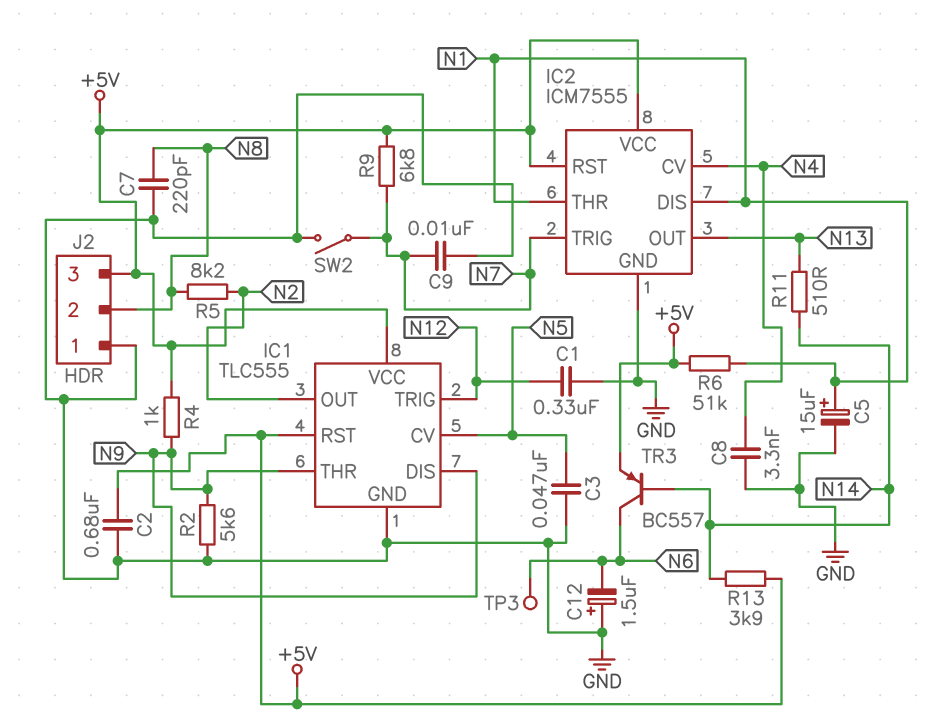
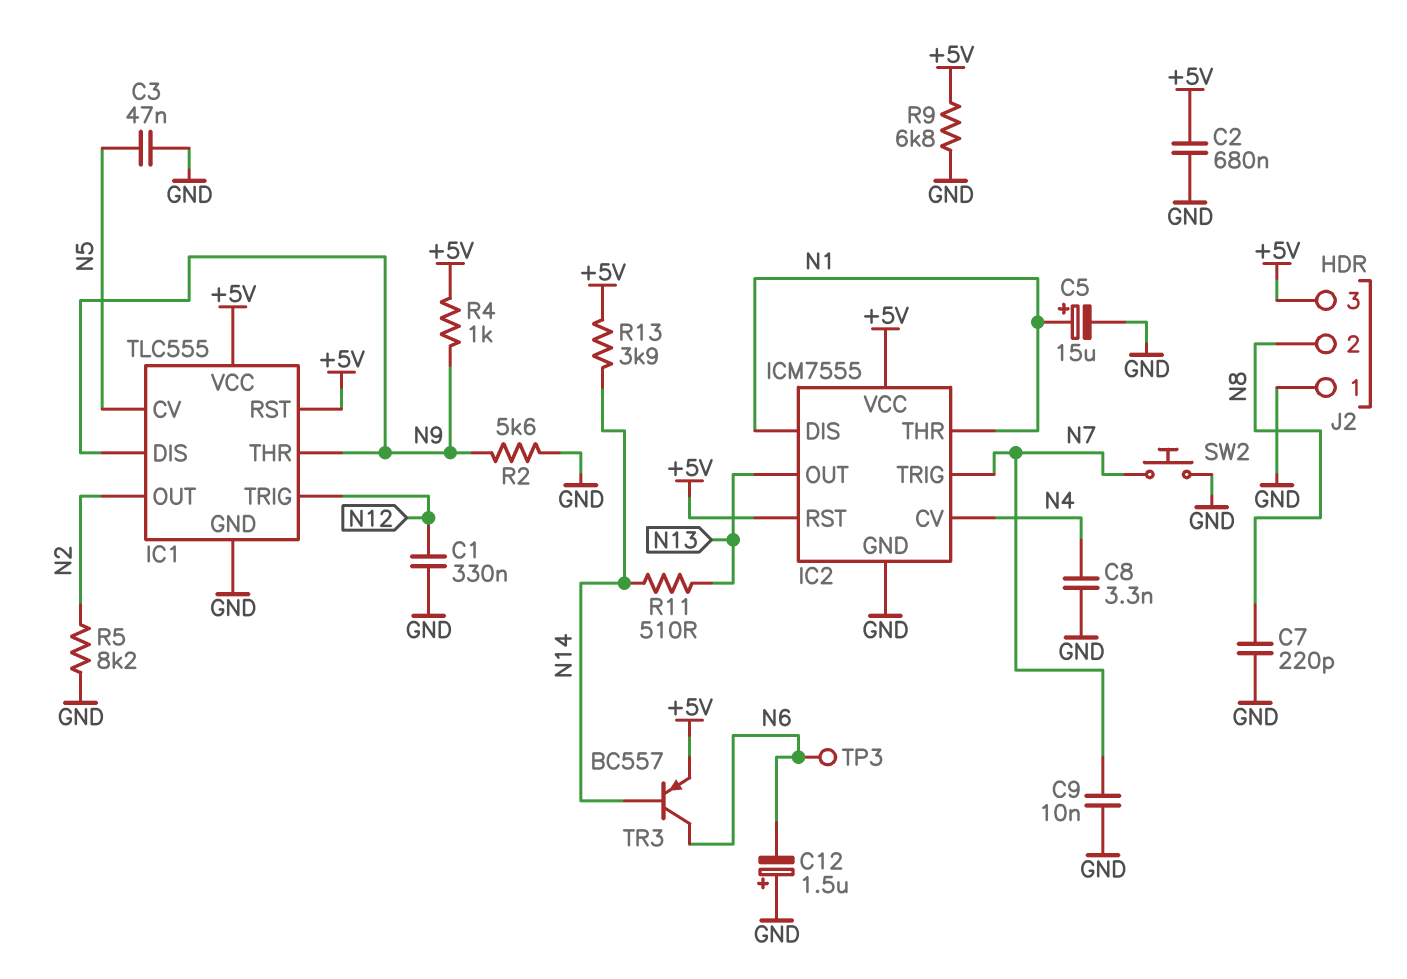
R5: 8.2k (N2, N8) -> 8.2k (GND, N2)
R6: 51k (+5V, N1) -> none
R9: 6.8k (+5V, N7) -> 6.8k (+5V, GND)
SW2: switch (GND, N7) -> button (GND, N7)

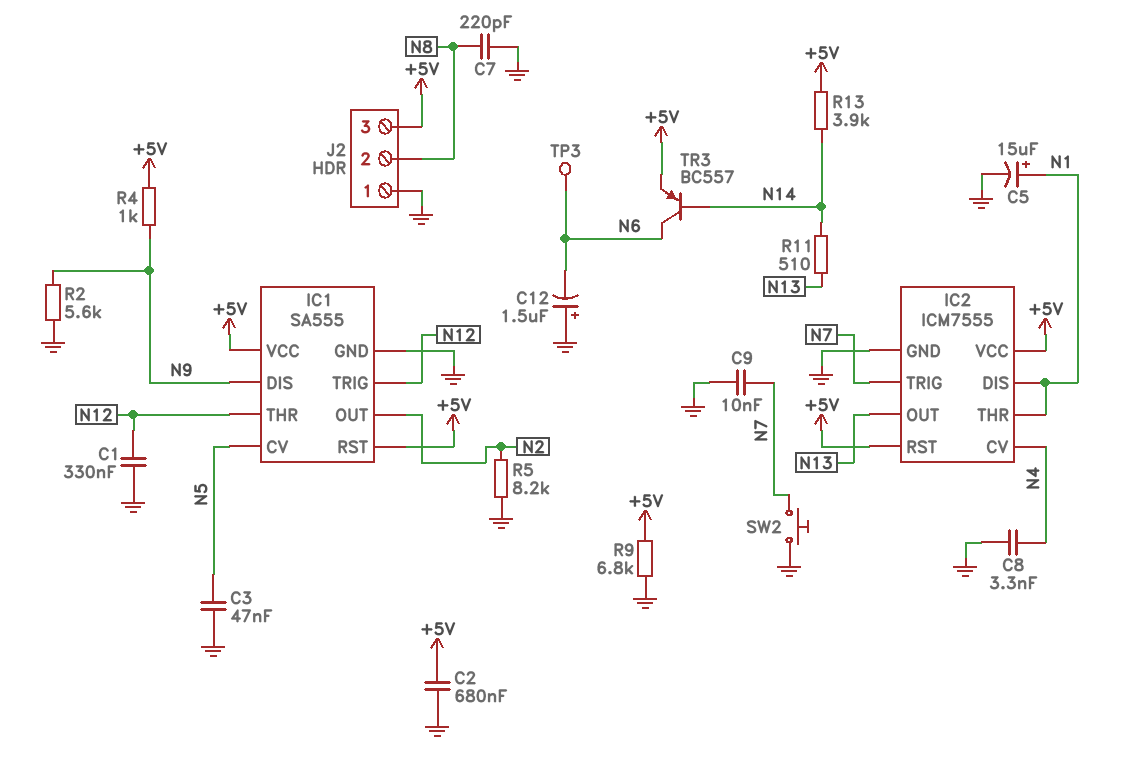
IC1: TLC555 -> SA555
IC1 pin THR: N9 -> N12

